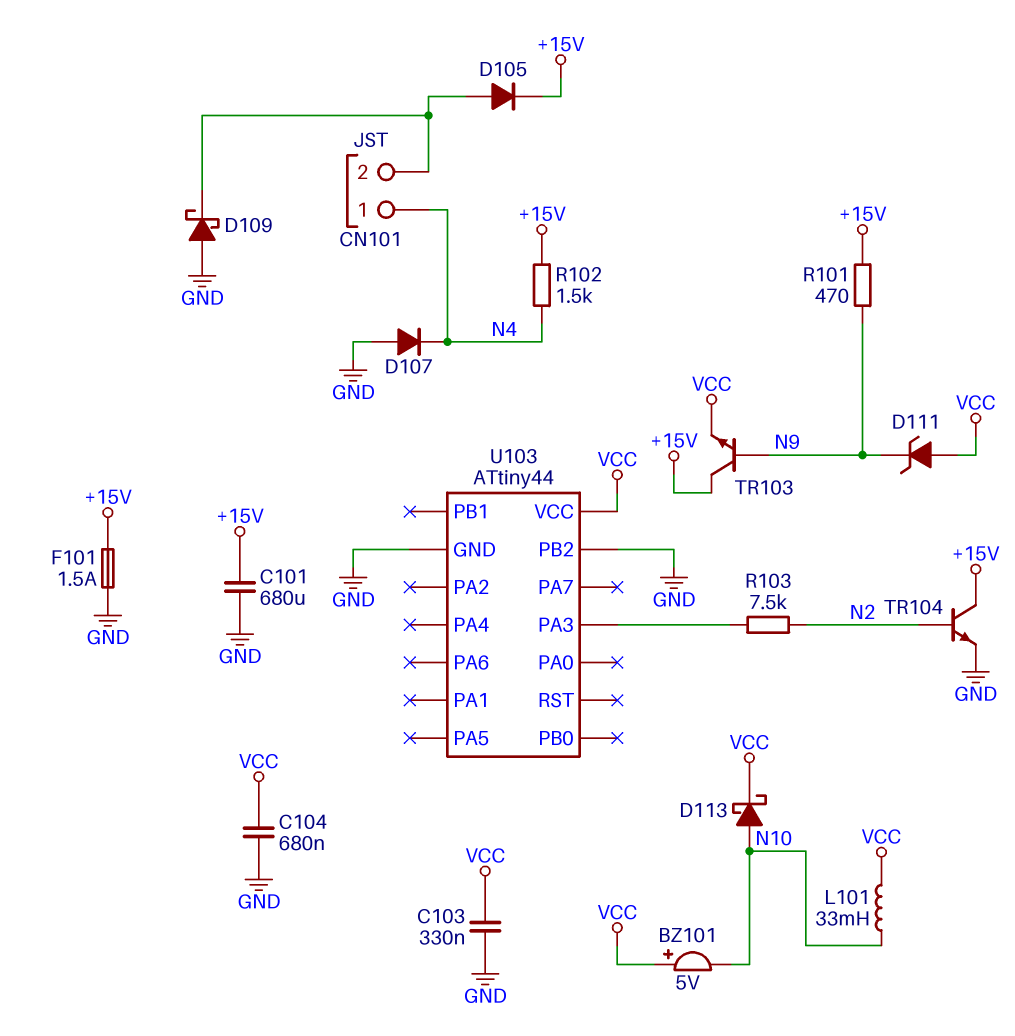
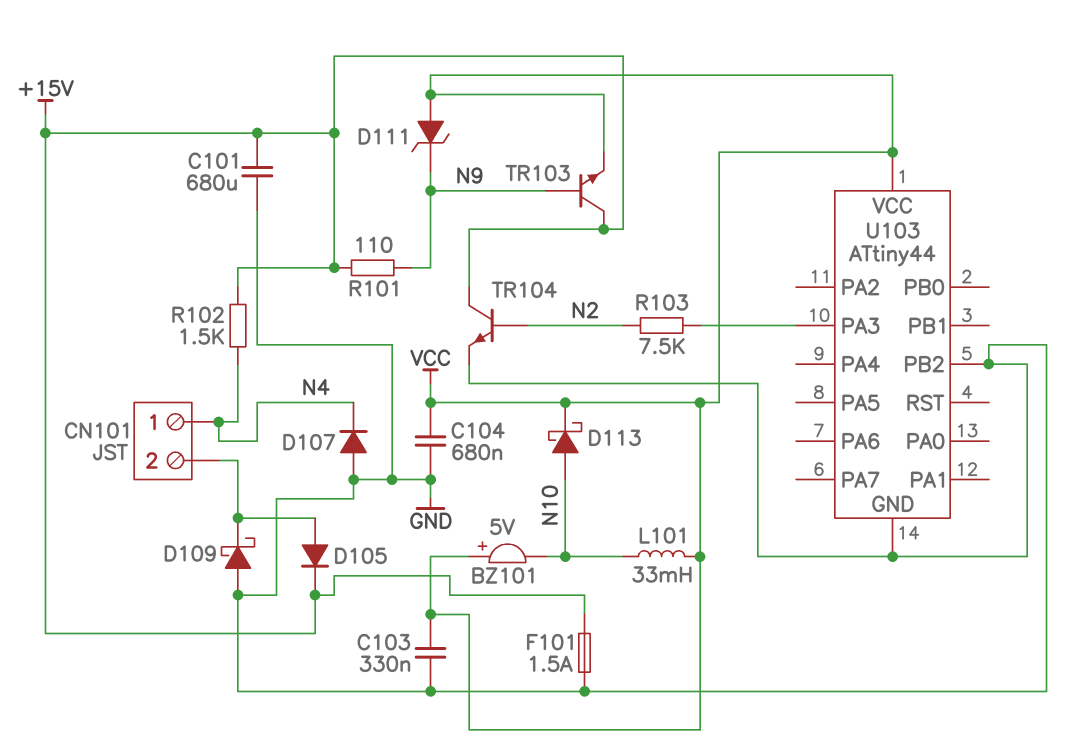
R101: 470 (+15V, N9) -> 110 (+15V, N9)

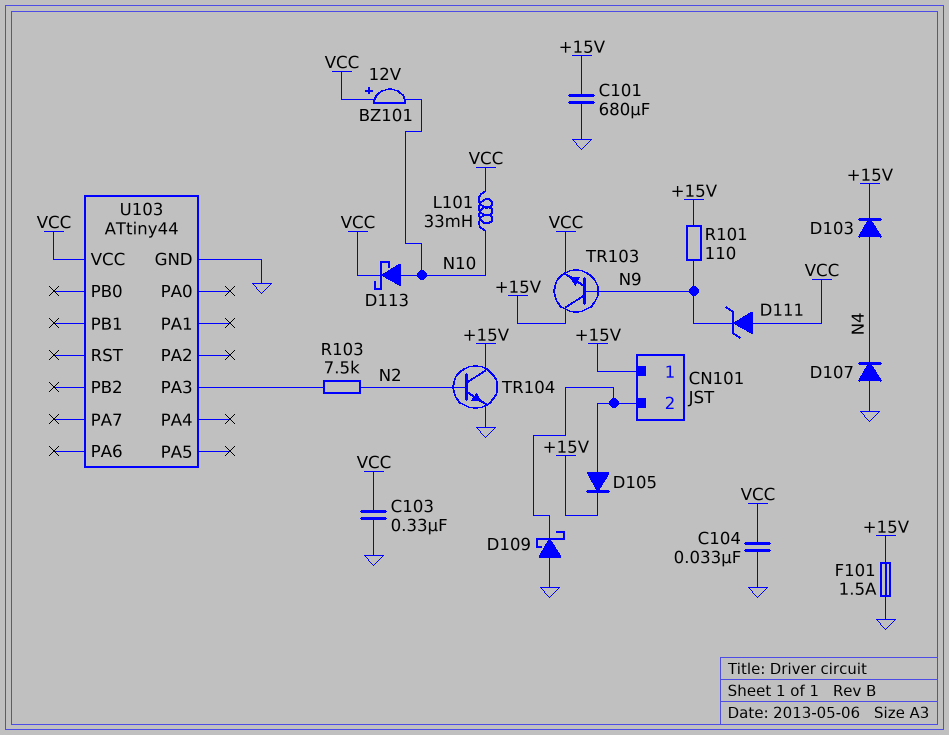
BZ101: buzzer 5V (plus VCC, minus N10) -> buzzer 12V (plus VCC, minus N10)
C104: 680nF (GND, VCC) -> 33nF (GND, VCC)
CN101 pin 1: N4 -> +15V
D103: none -> diode (A N4, K +15V)
R102: 1.5k (+15V, N4) -> none
U103 pin PB2: GND -> none

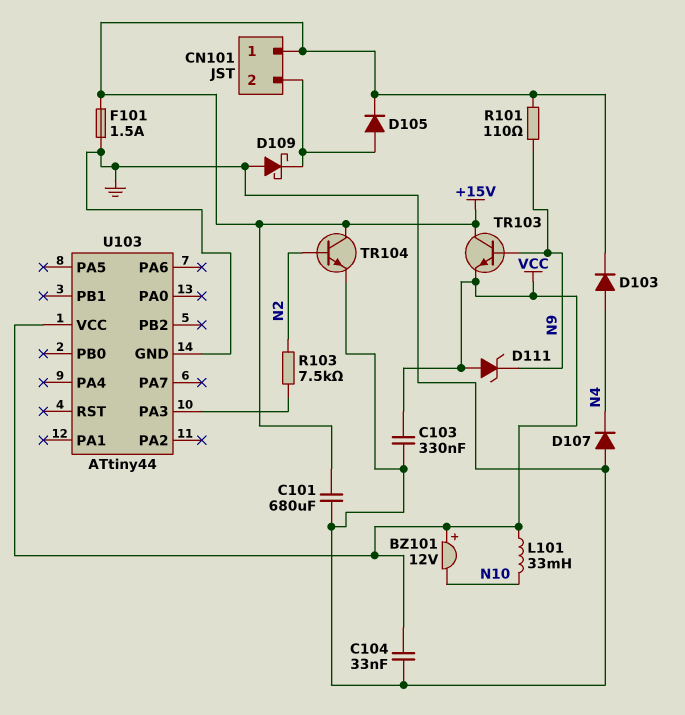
D113: schottky (A N10, K VCC) -> none

